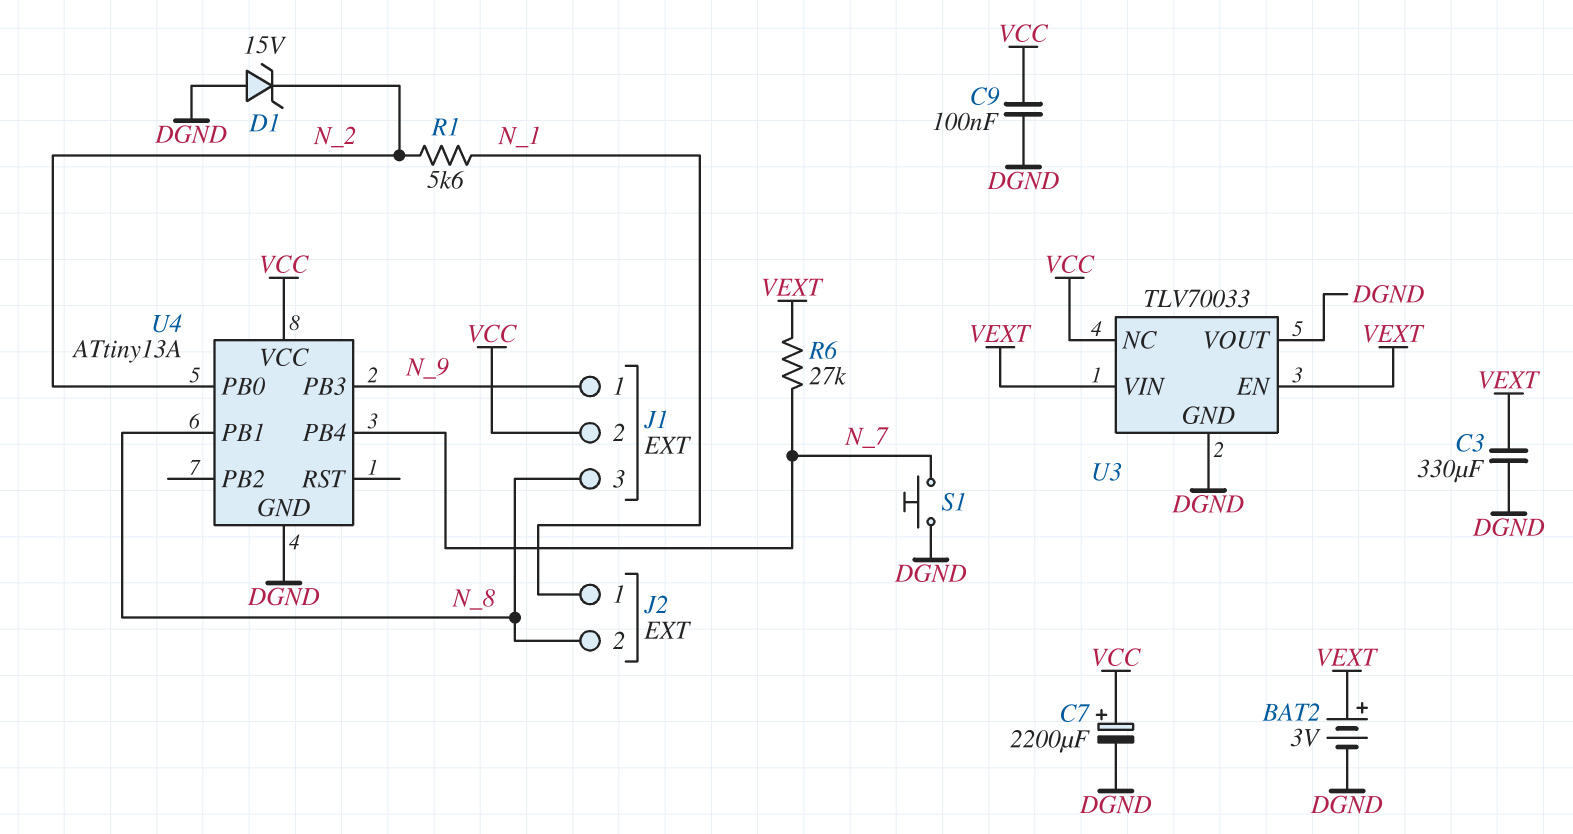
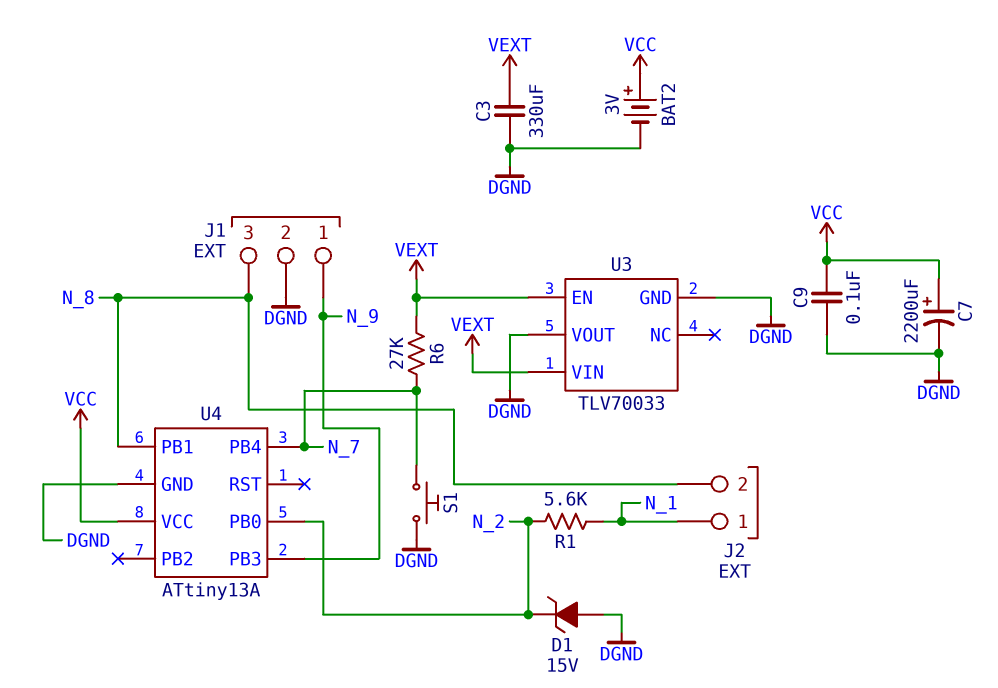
BAT2: 3V (plus VEXT, minus DGND) -> 3V (plus VCC, minus DGND)
J1 pin 2: VCC -> DGND
U3 pin NC: VCC -> none

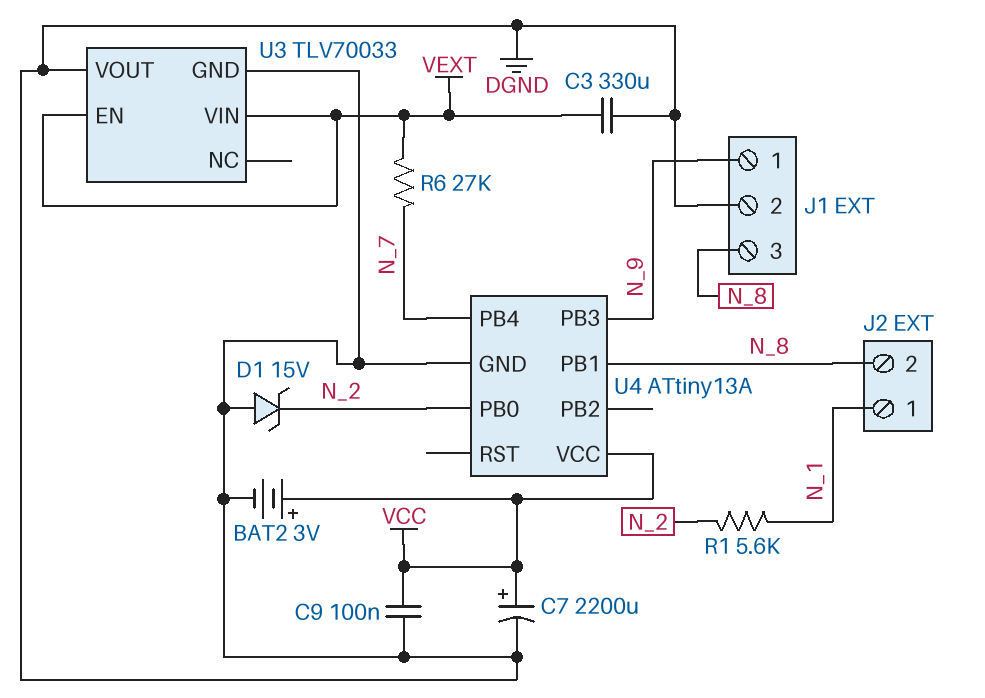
S1: button (DGND, N_7) -> none

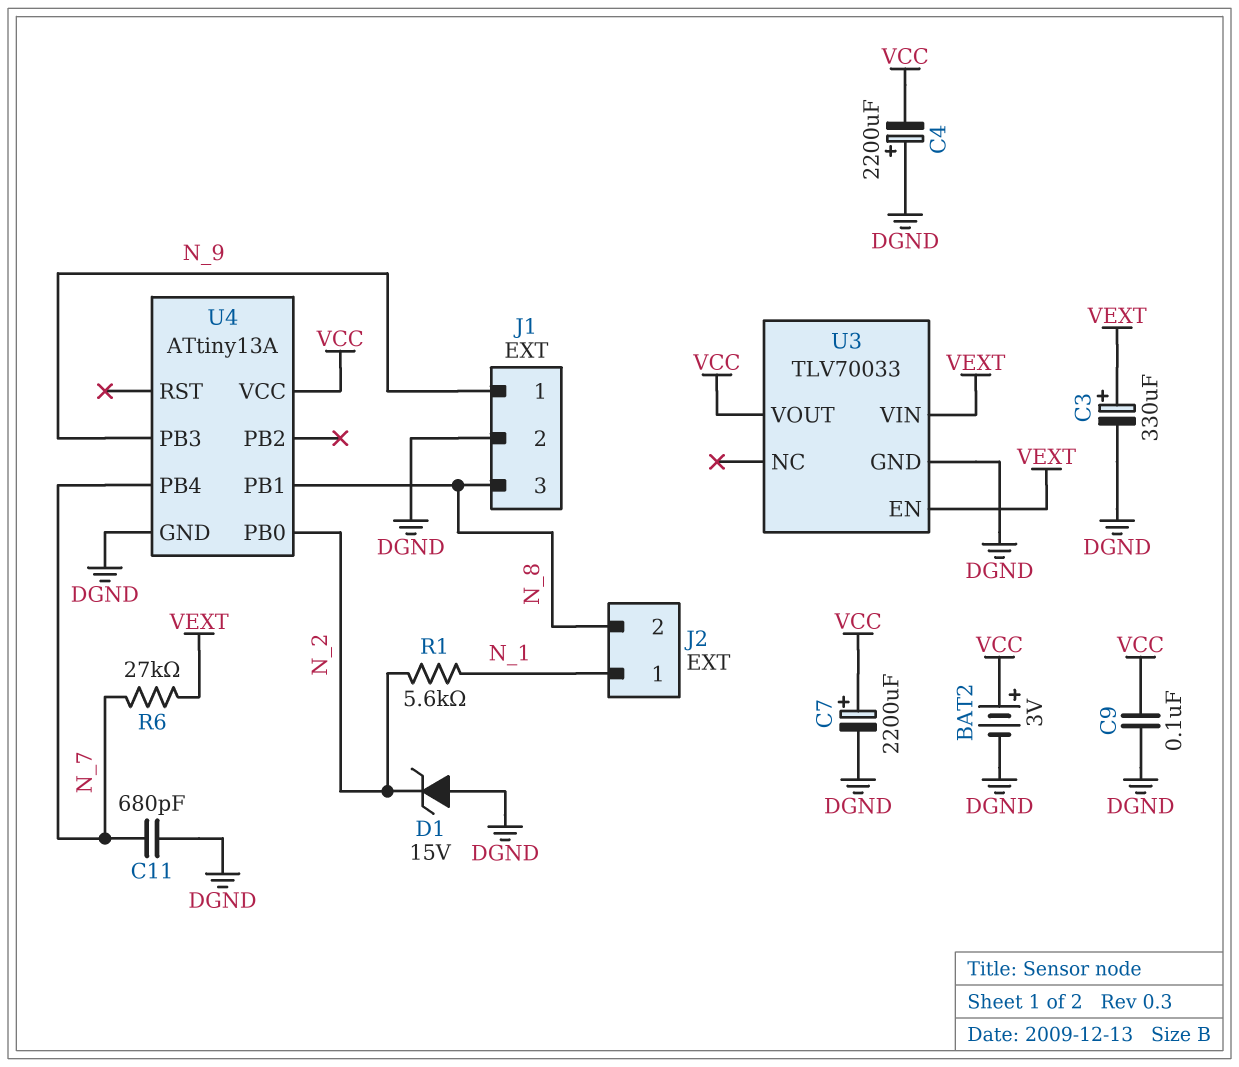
C3: 330uF (DGND, VEXT) -> 330uF (plus VEXT, minus DGND)
C4: none -> 2200uF (plus DGND, minus VCC)
C11: none -> 680pF (DGND, N_7)
U3 pin VOUT: DGND -> VCC

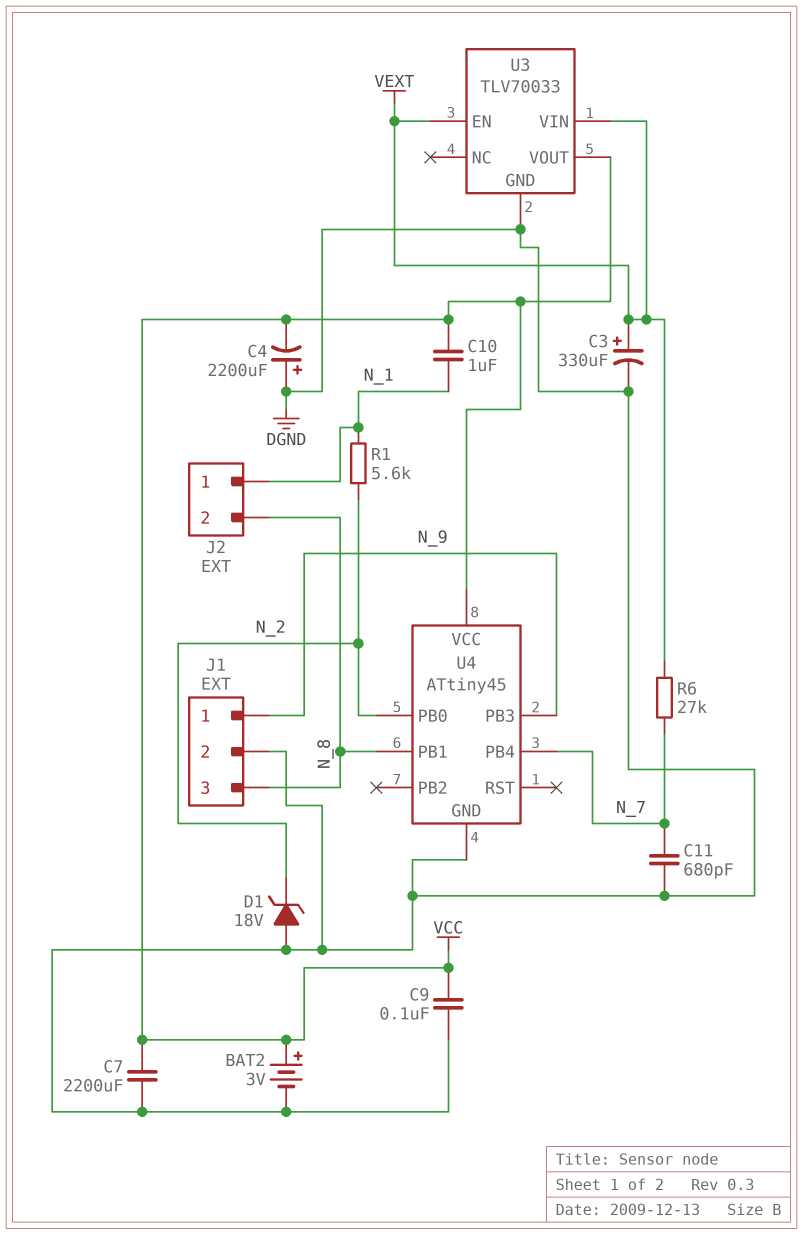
C7: 2200uF (plus VCC, minus DGND) -> 2200uF (DGND, VCC)
C10: none -> 1uF (N_1, VCC)
D1: zener 15V (A DGND, K N_2) -> zener 18V (A DGND, K N_2)
U4: ATtiny13A -> ATtiny45

